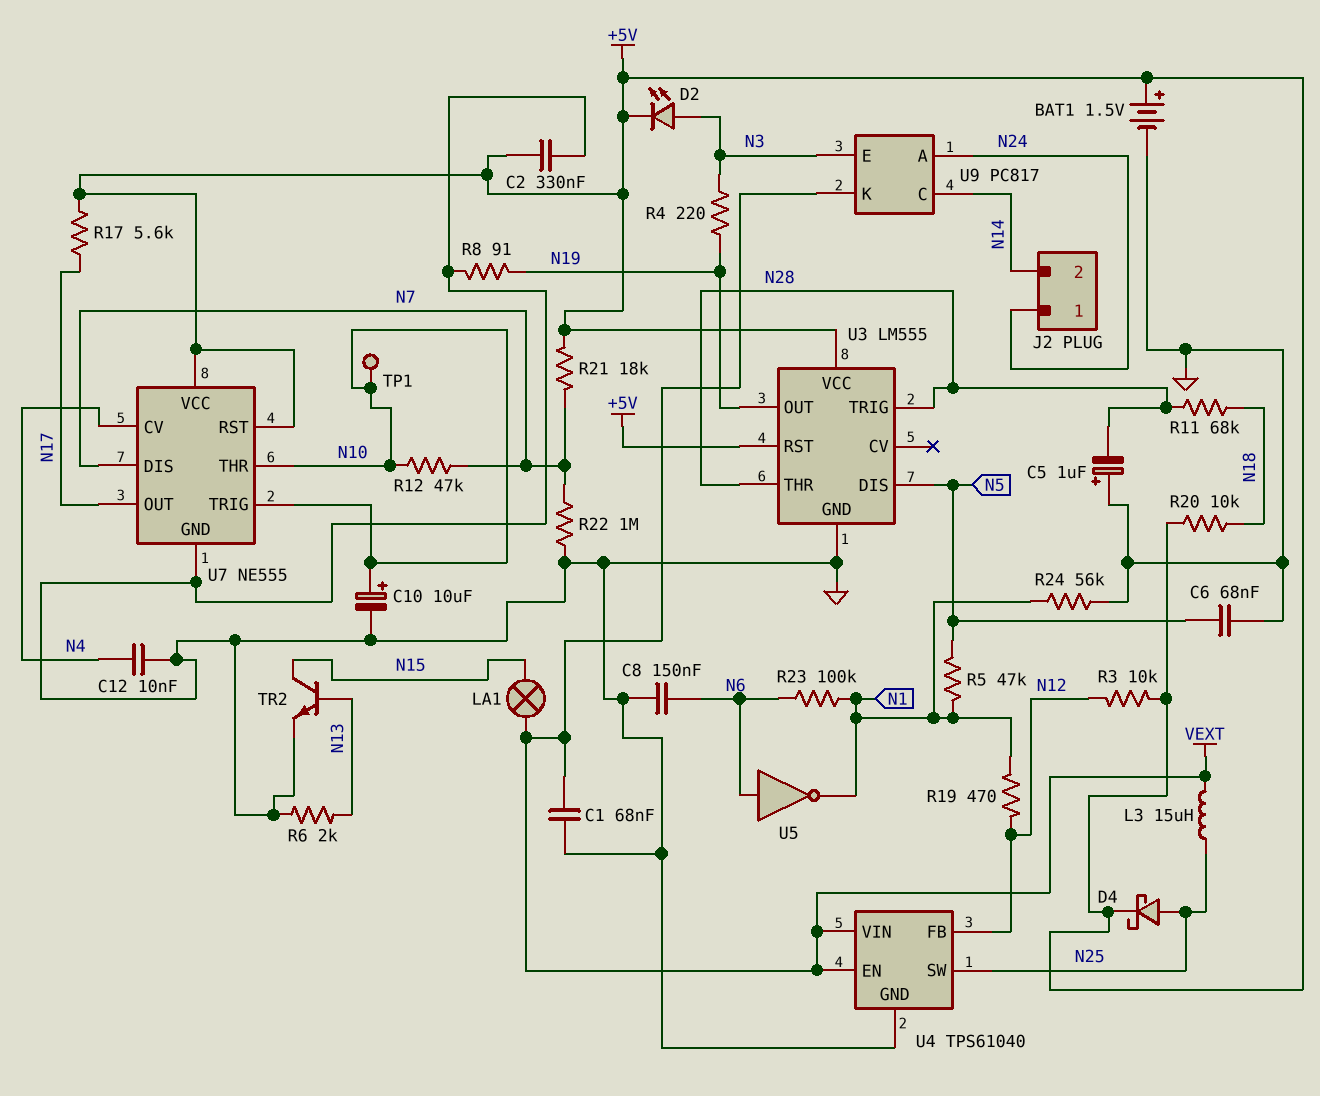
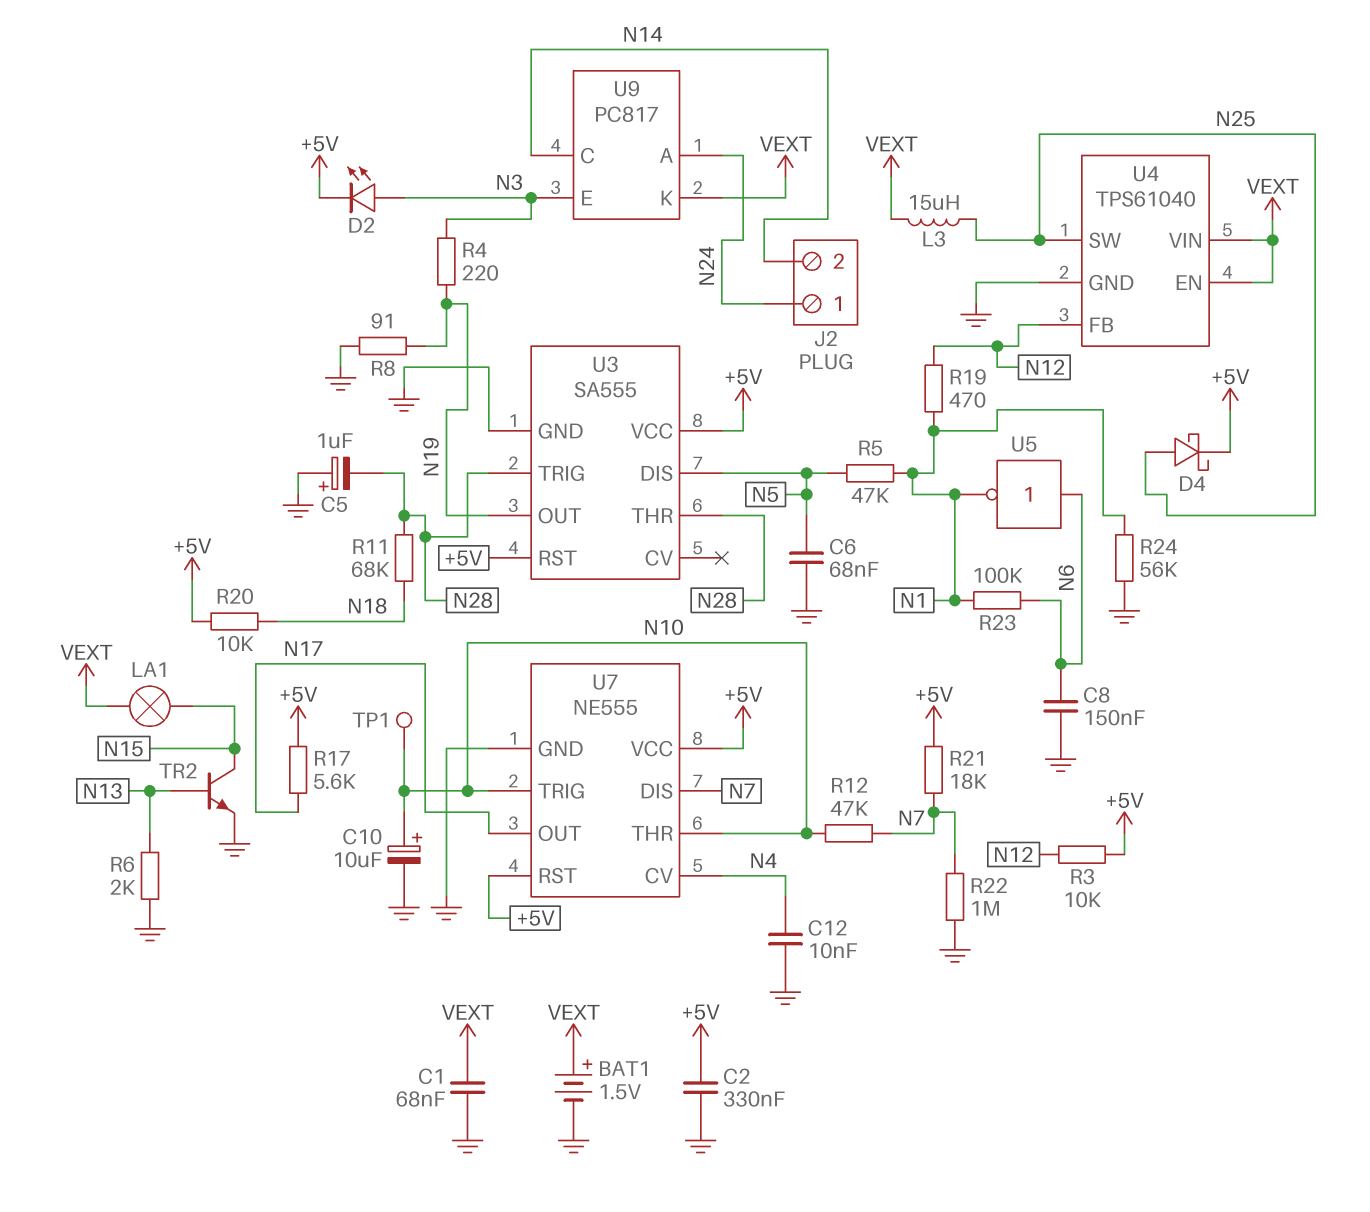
BAT1: 1.5V (plus +5V, minus GND) -> 1.5V (plus VEXT, minus GND)
U3: LM555 -> SA555

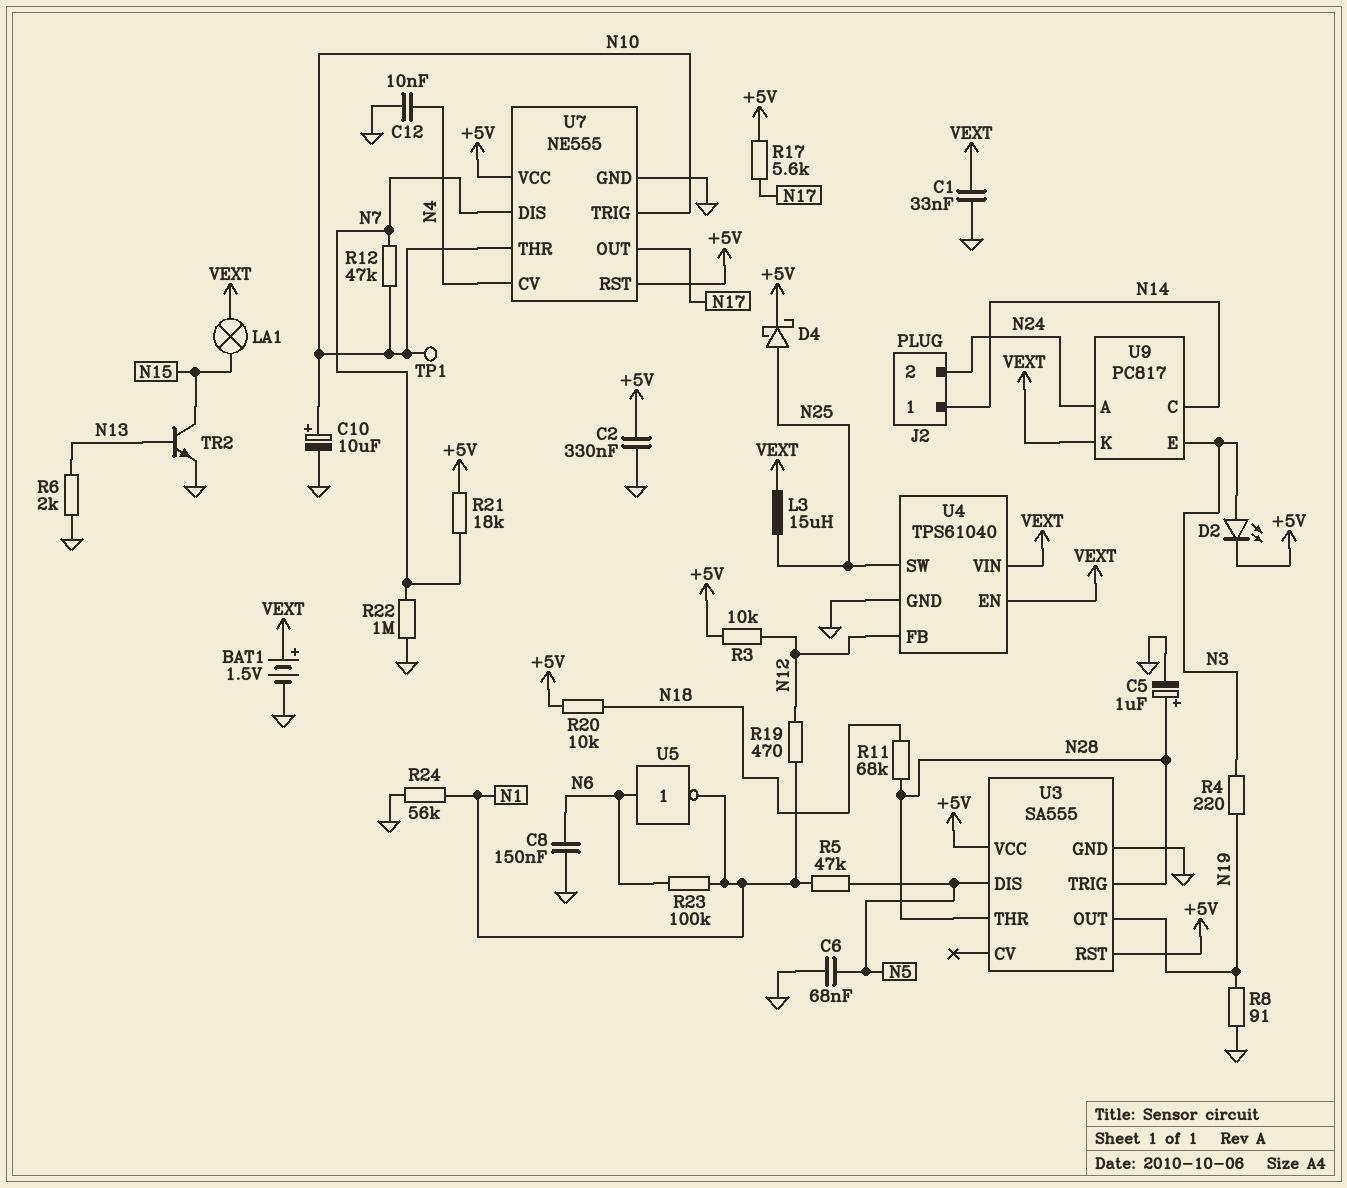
C1: 68nF (GND, VEXT) -> 33nF (GND, VEXT)
C5: 1uF (plus GND, minus N28) -> 1uF (plus N28, minus GND)
J2 pin 1: N24 -> N14
J2 pin 2: N14 -> N24

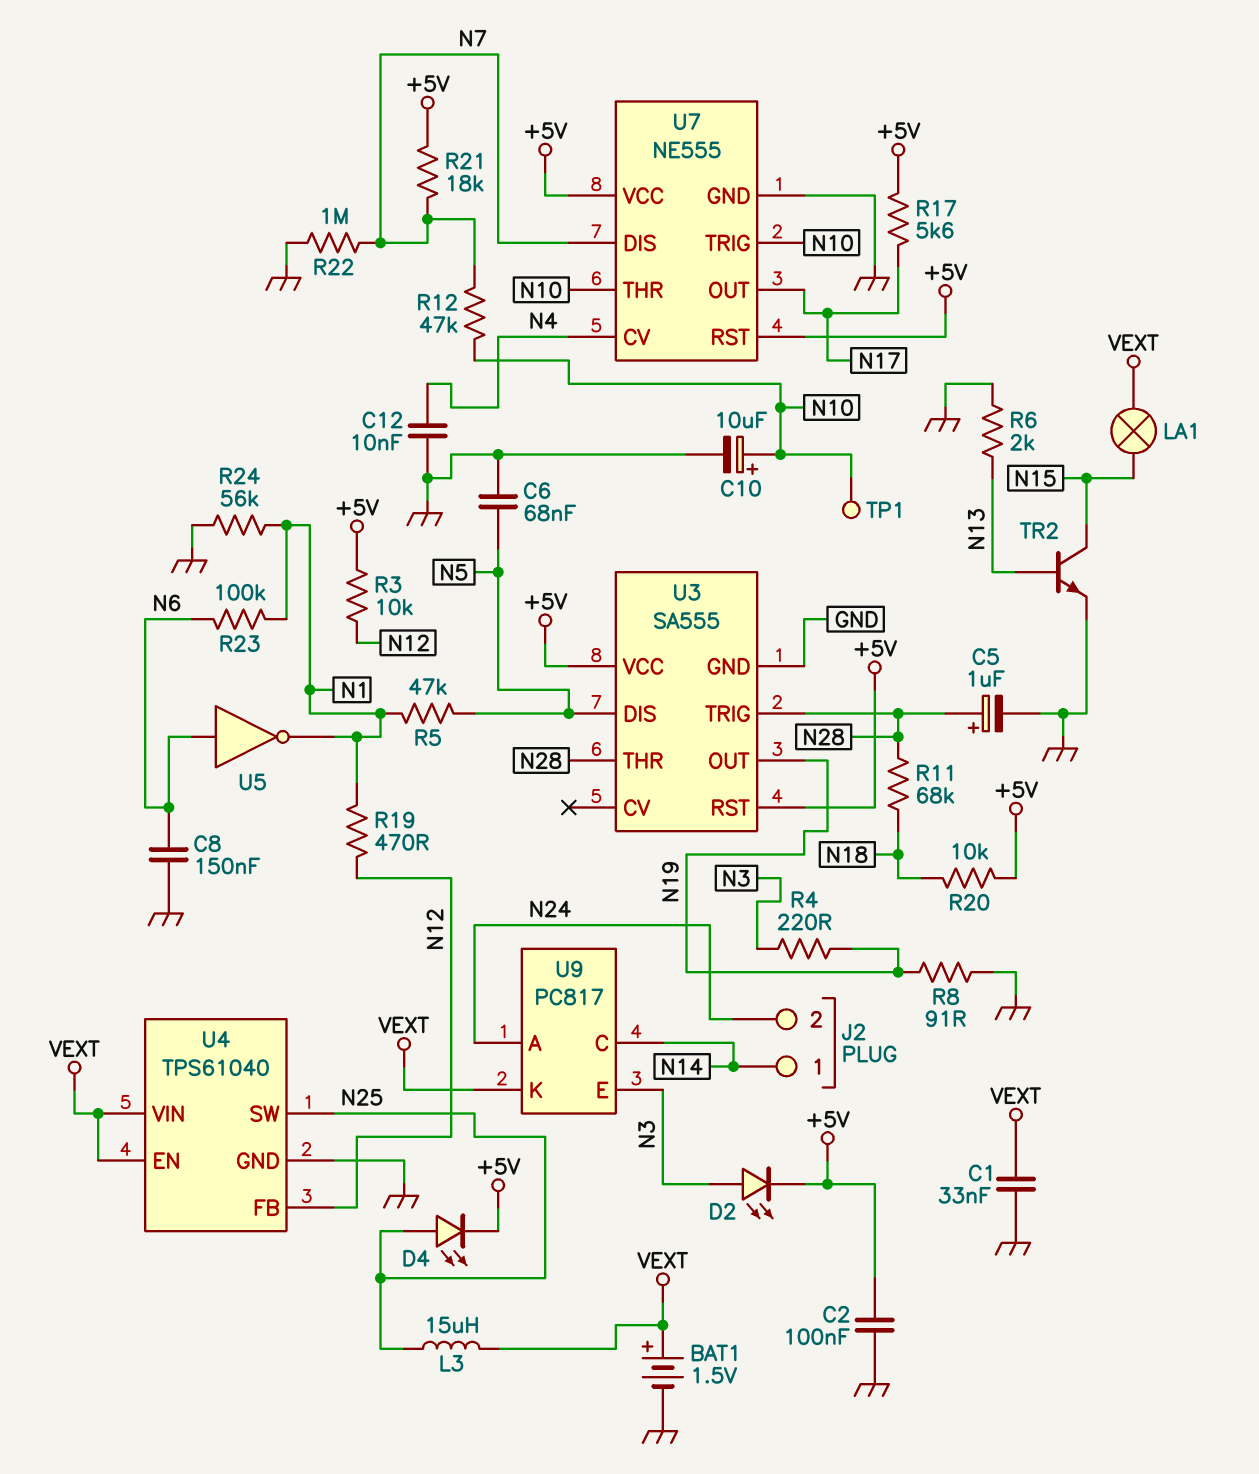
C2: 330nF (+5V, GND) -> 100nF (+5V, GND)
D4: schottky (A N25, K +5V) -> LED (A N25, K +5V)

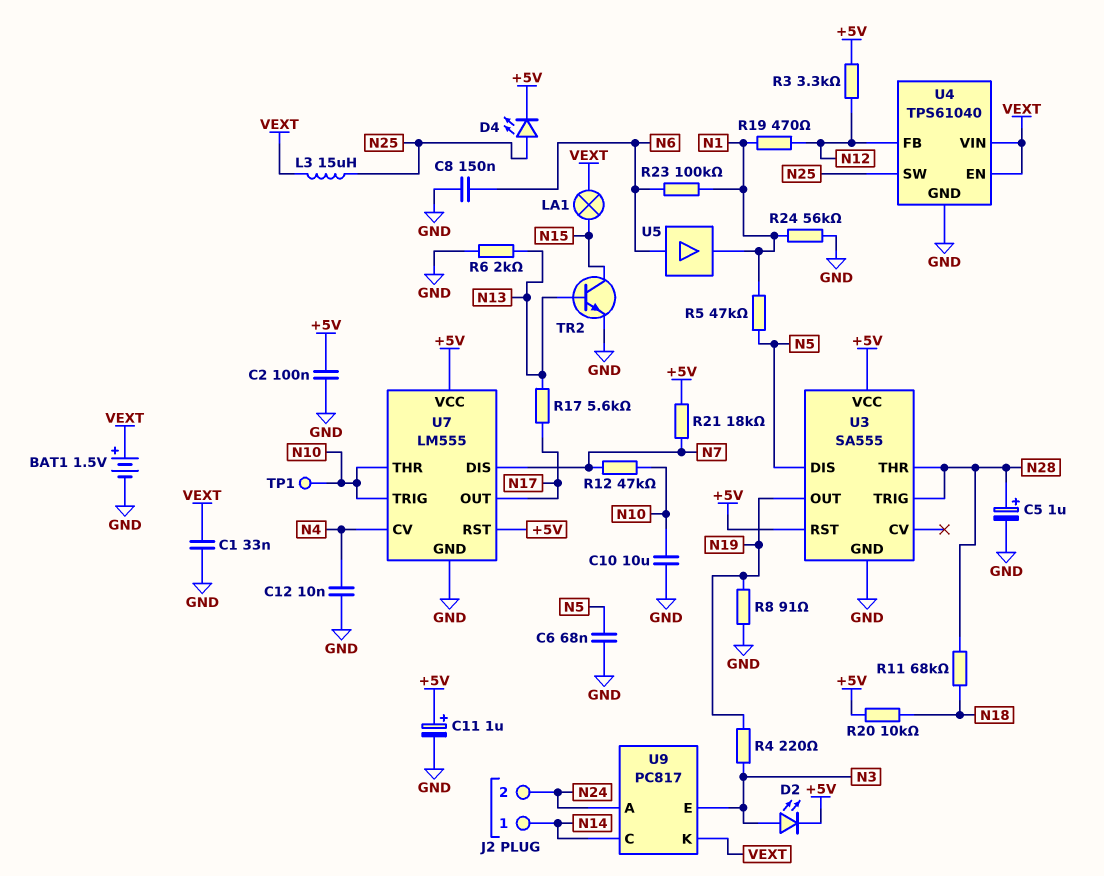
C10: 10uF (plus N10, minus GND) -> 10uF (GND, N10)
C11: none -> 1uF (plus +5V, minus GND)
R3: 10k (+5V, N12) -> 3.3k (+5V, N12)
R17: 5.6k (+5V, N17) -> 5.6k (N13, N17)
R22: 1M (GND, N7) -> none
U5: NOT (in N6, out N1) -> buffer (in N6, out N1)
U7: NE555 -> LM555

